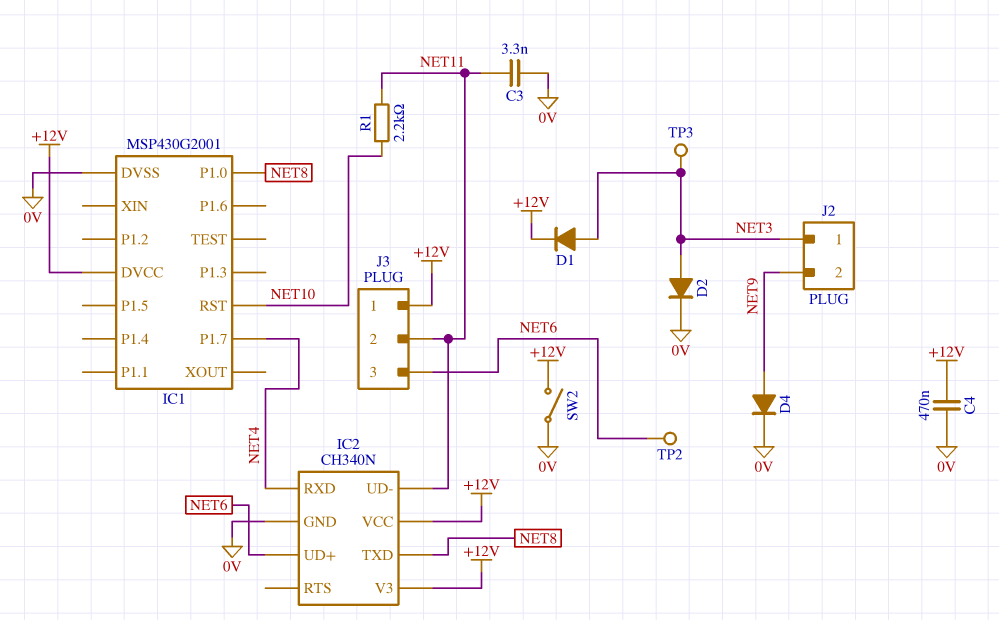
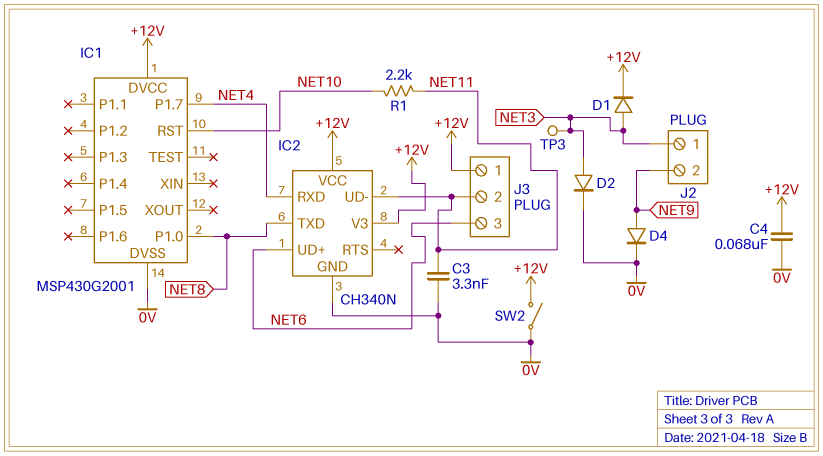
C4: 470nF (+12V, 0V) -> 68nF (+12V, 0V)
TP2: test point (NET6) -> none

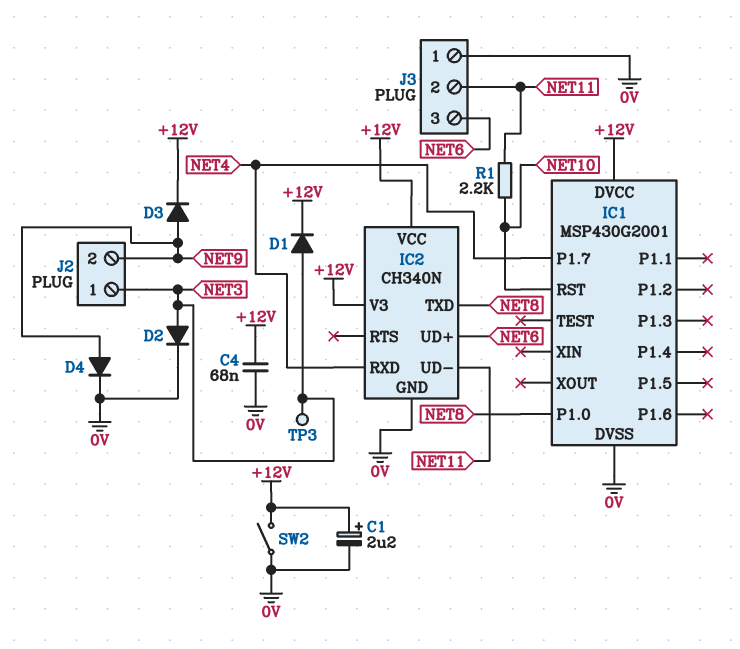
C1: none -> 2.2uF (plus +12V, minus 0V)
C3: 3.3nF (0V, NET11) -> none
D3: none -> diode (A NET9, K +12V)
J3 pin 1: +12V -> 0V

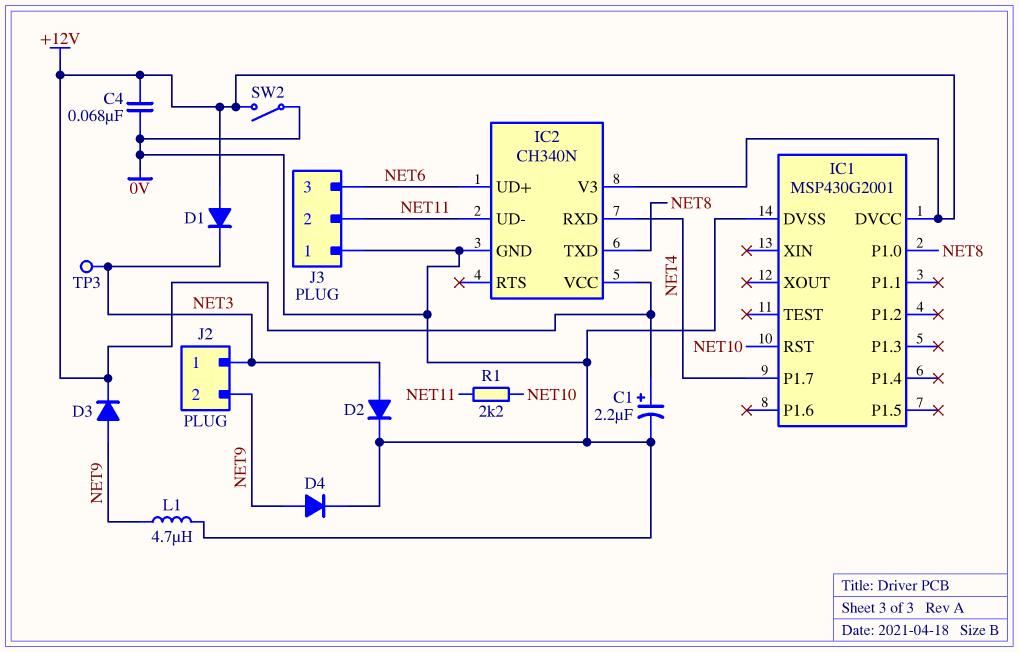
D1: diode (A NET3, K +12V) -> diode (A +12V, K NET3)
L1: none -> 4.7uH (0V, NET9)

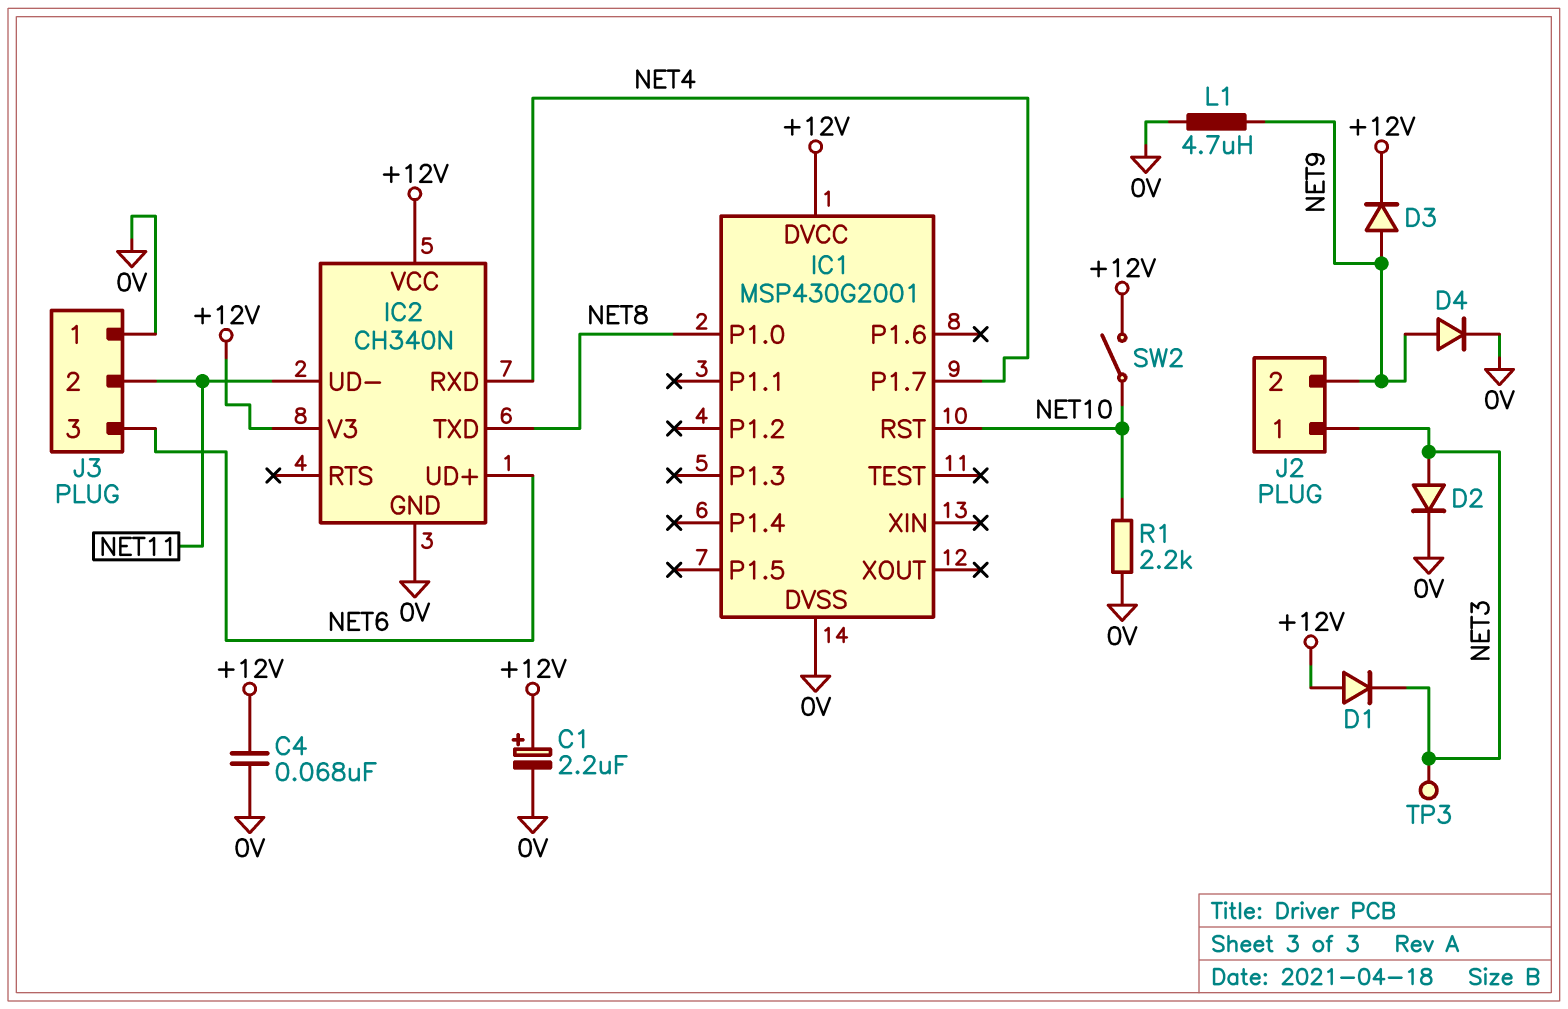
R1: 2.2k (NET10, NET11) -> 2.2k (0V, NET10)
SW2: switch (+12V, 0V) -> switch (+12V, NET10)

